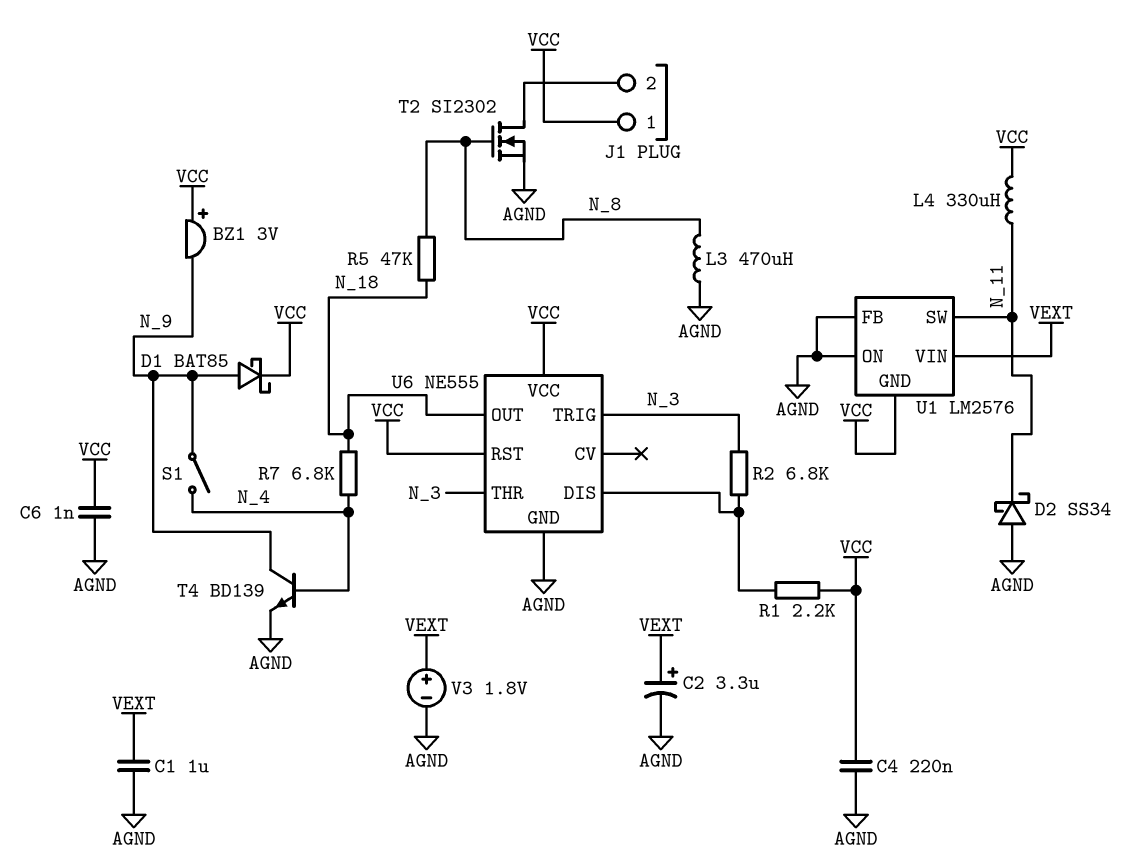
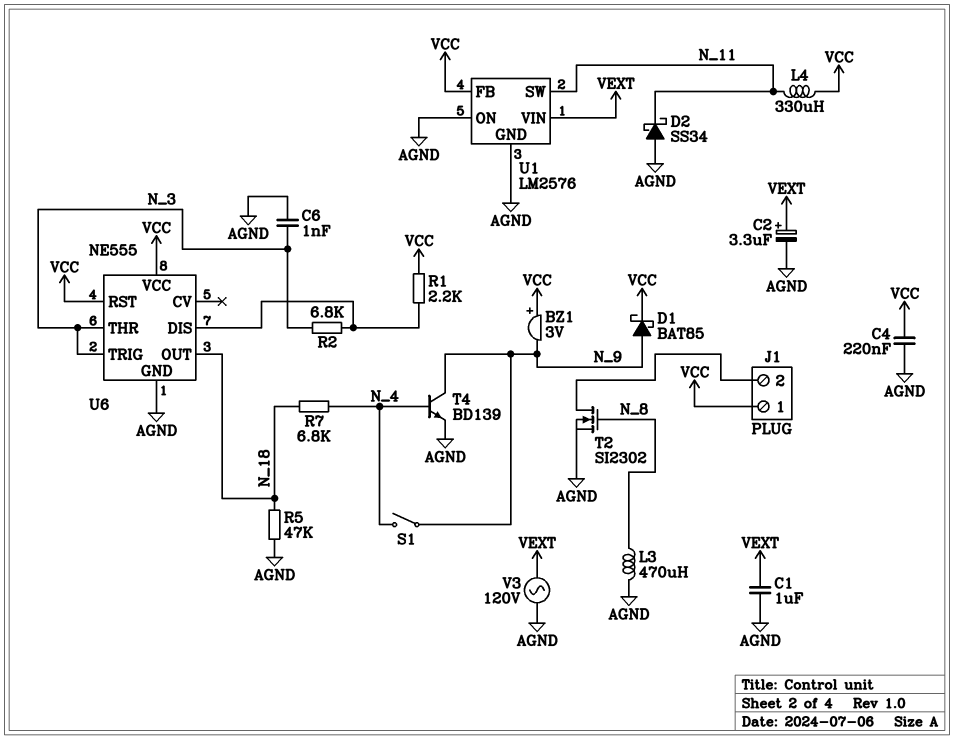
C6: 1nF (AGND, VCC) -> 1nF (AGND, N_3)
R5: 47k (N_8, N_18) -> 47k (AGND, N_18)
U1 pin FB: AGND -> VCC
U1 pin GND: VCC -> AGND
V3: 1.8V (plus VEXT, minus AGND) -> AC 120V (AGND, VEXT)

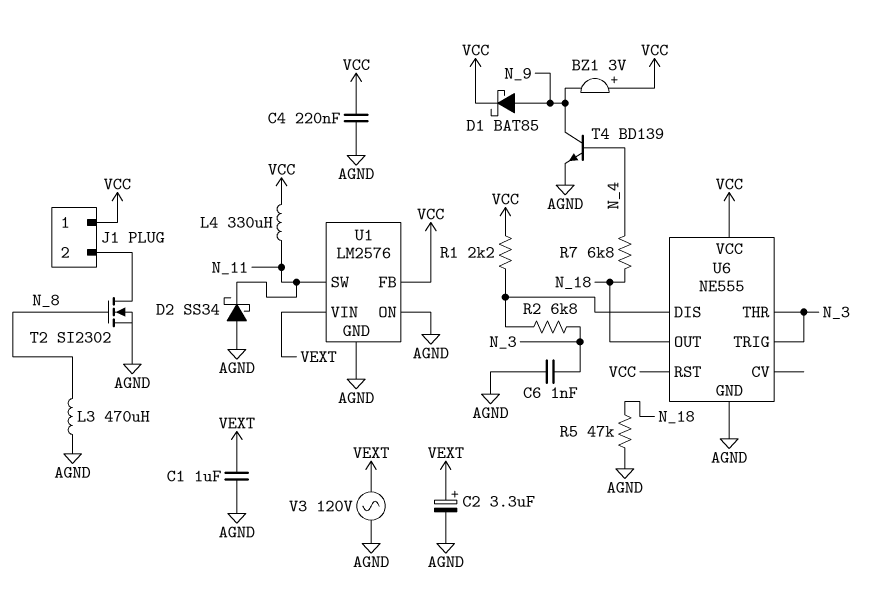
S1: switch (N_4, N_9) -> none

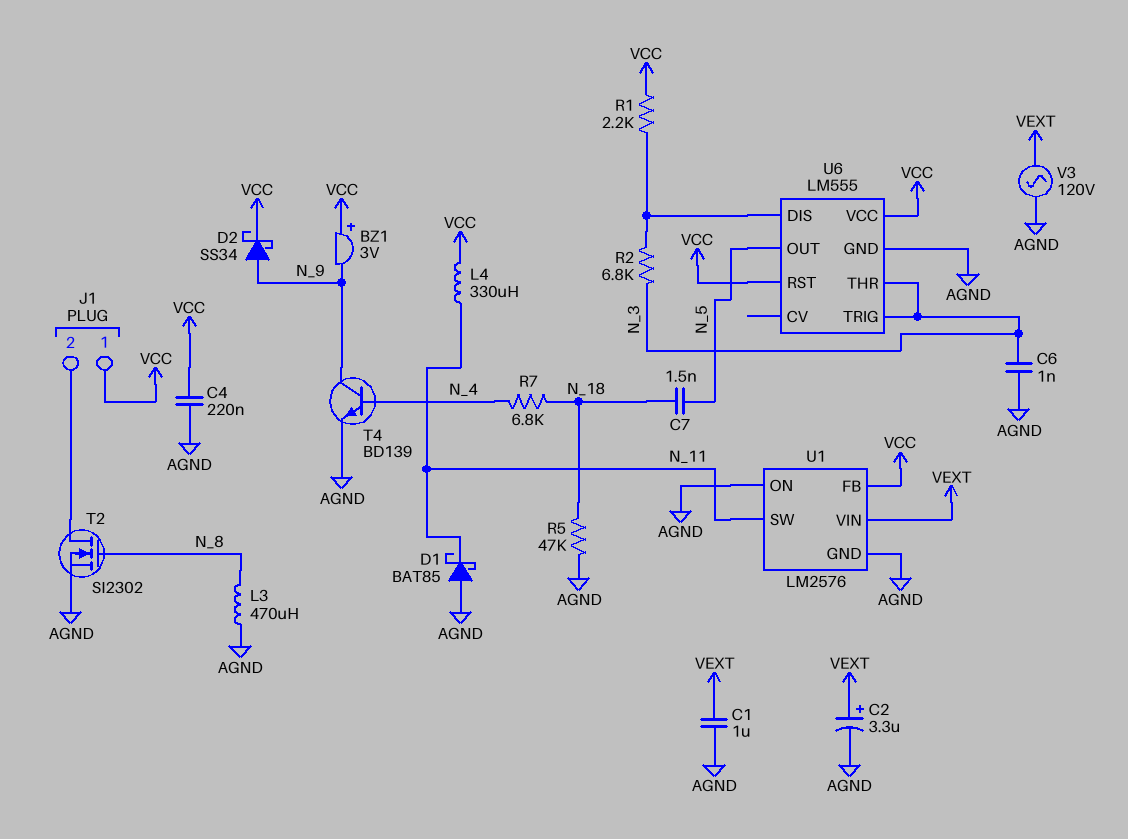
C7: none -> 1.5nF (N_5, N_18)
D1: schottky BAT85 (A N_9, K VCC) -> schottky BAT85 (A AGND, K N_11)
D2: schottky SS34 (A AGND, K N_11) -> schottky SS34 (A N_9, K VCC)
U6: NE555 -> LM555
U6 pin OUT: N_18 -> N_5

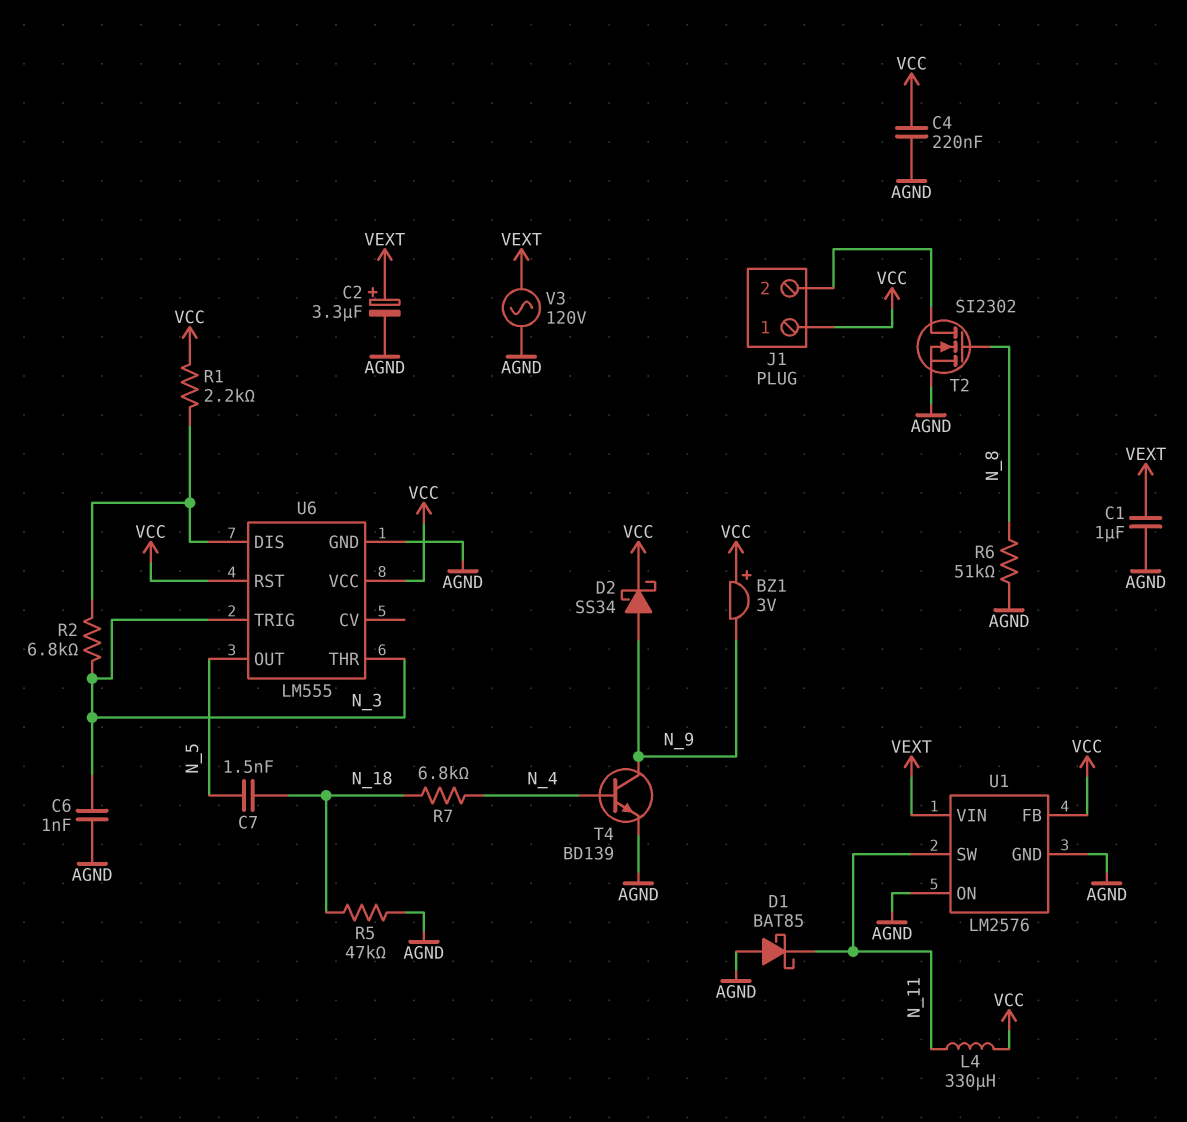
L3: 470uH (AGND, N_8) -> none
R6: none -> 51k (AGND, N_8)

